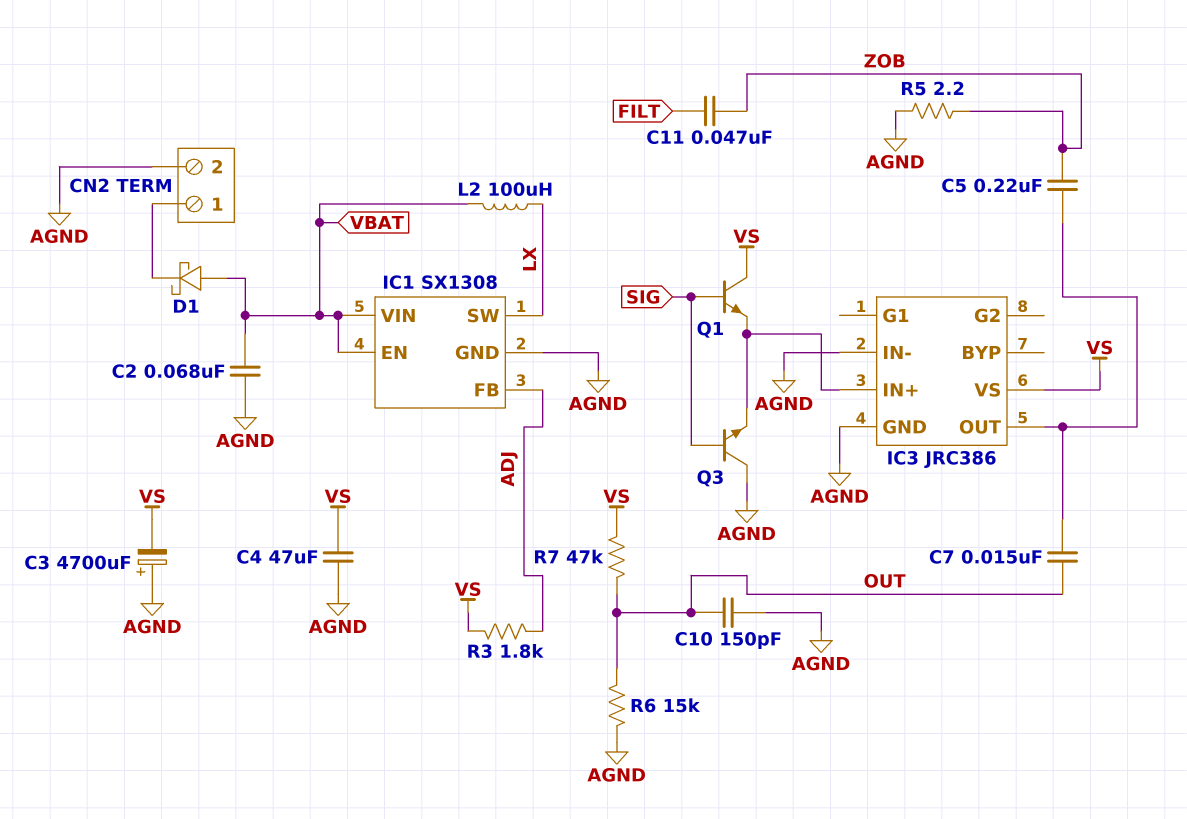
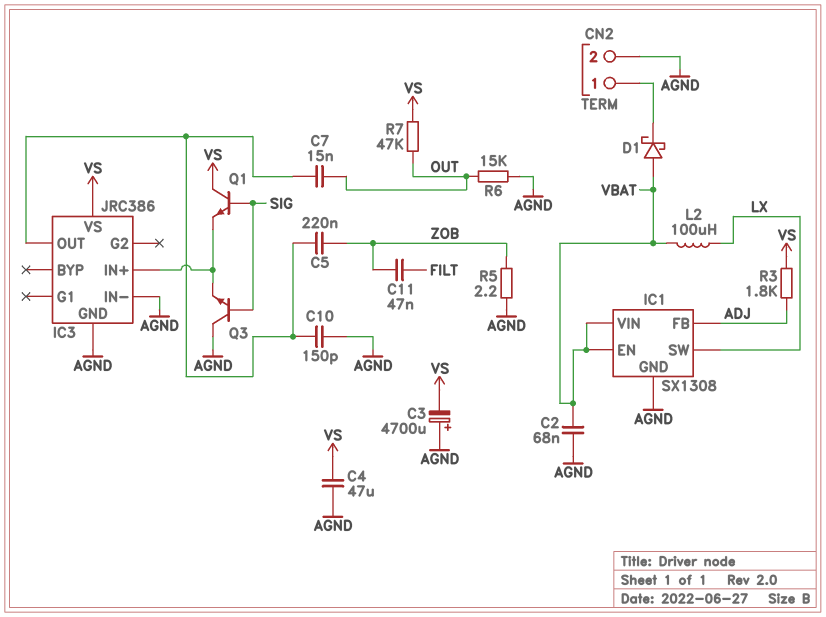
C10: 150pF (AGND, OUT) -> 150pF (AGND, IC3/OUT)

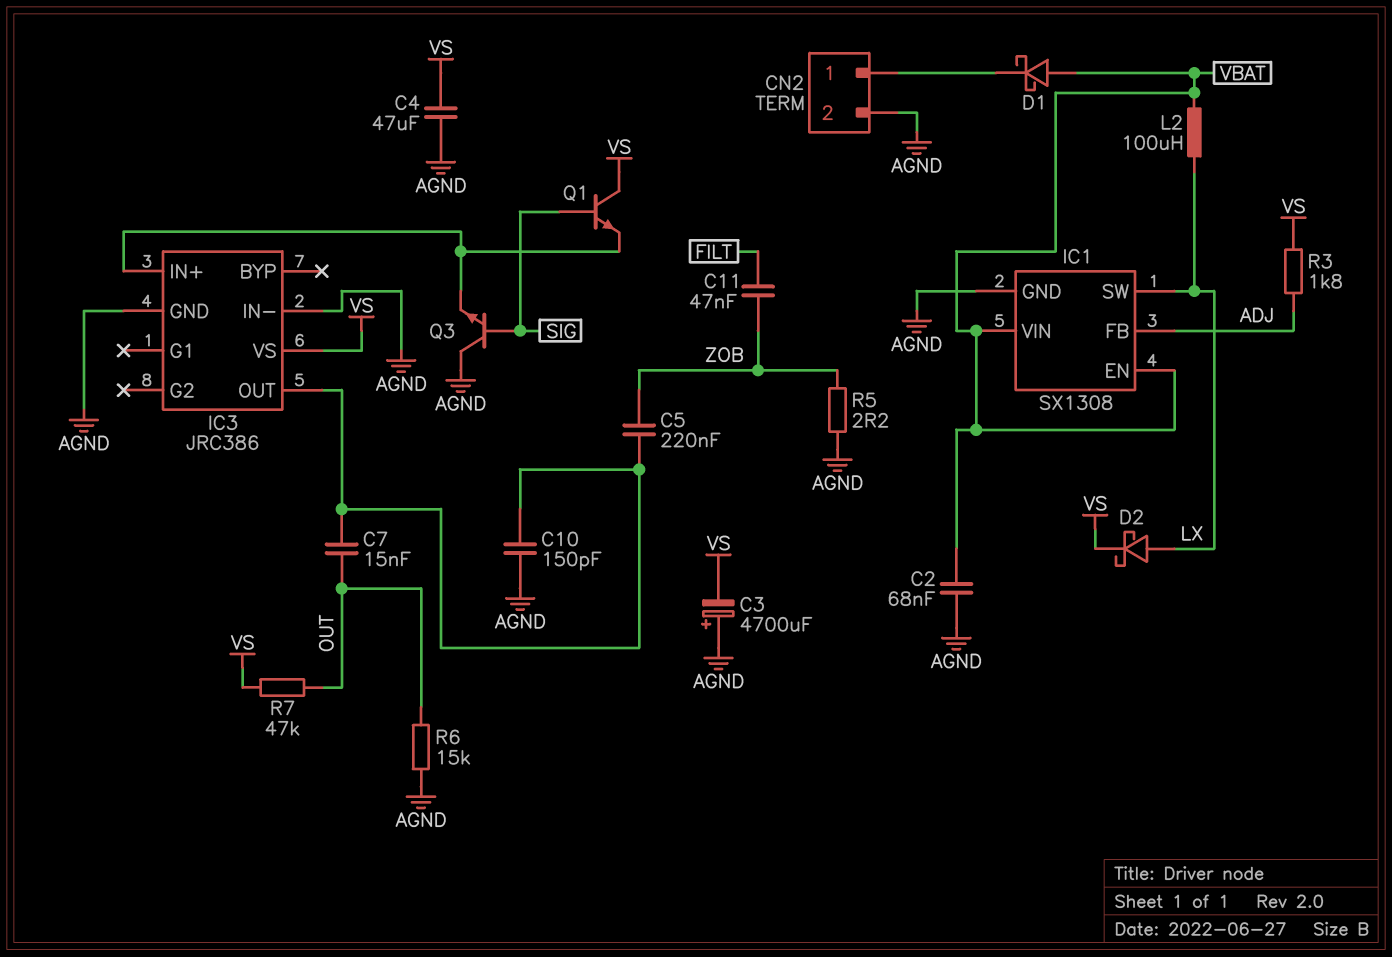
D2: none -> schottky (A LX, K VS)

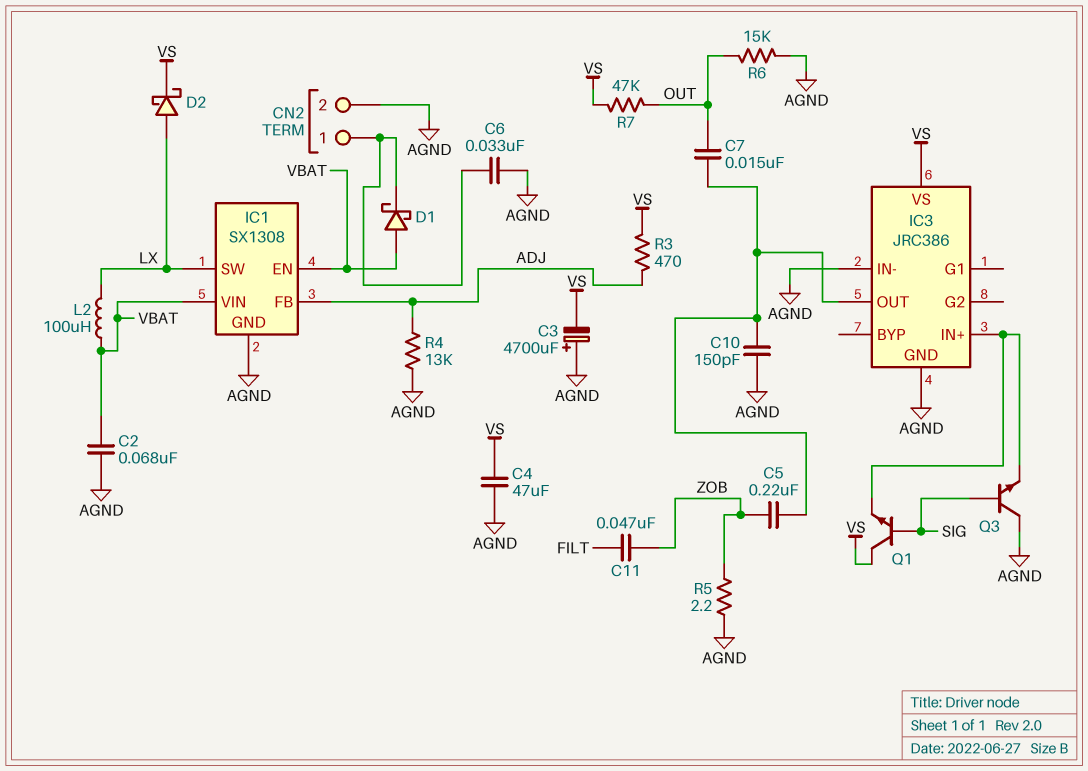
C6: none -> 33nF (AGND, CN2/1)
R3: 1.8k (ADJ, VS) -> 470 (ADJ, VS)
R4: none -> 13k (ADJ, AGND)

